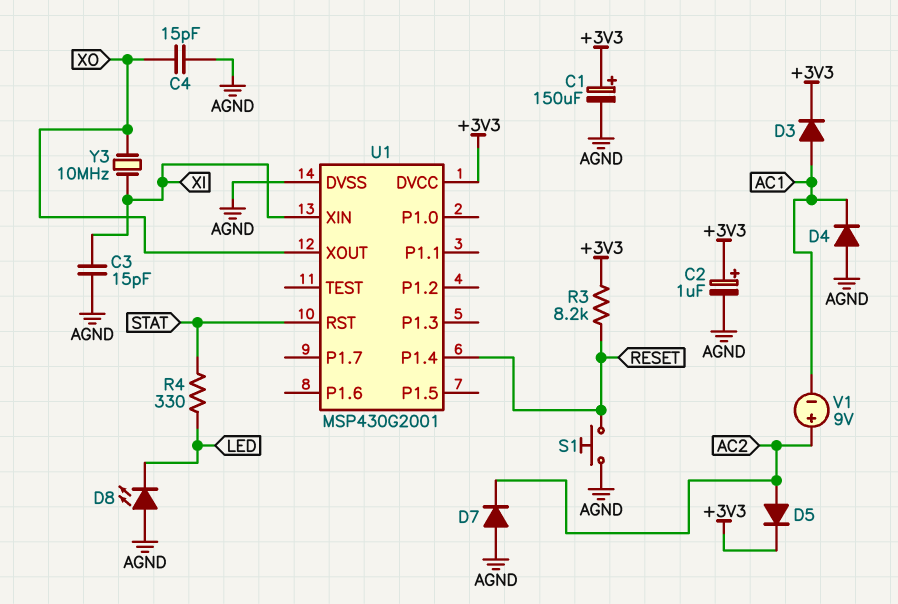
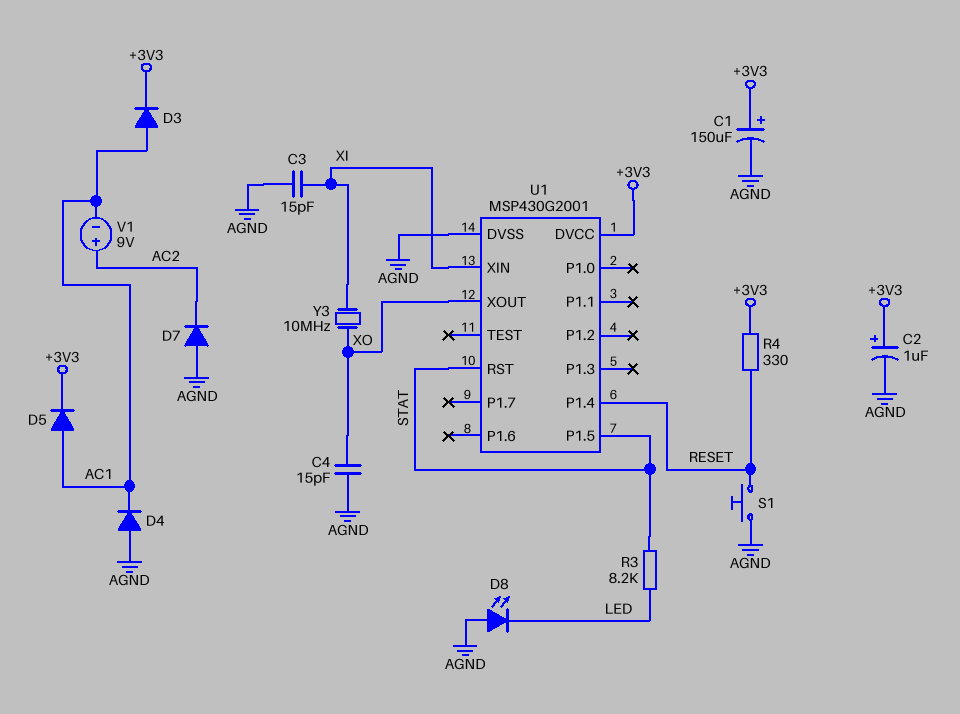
D5: diode (A AC2, K +3V3) -> diode (A AC1, K +3V3)
R3: 8.2k (+3V3, RESET) -> 8.2k (LED, STAT)
R4: 330 (LED, STAT) -> 330 (+3V3, RESET)
U1 pin P1.5: none -> STAT

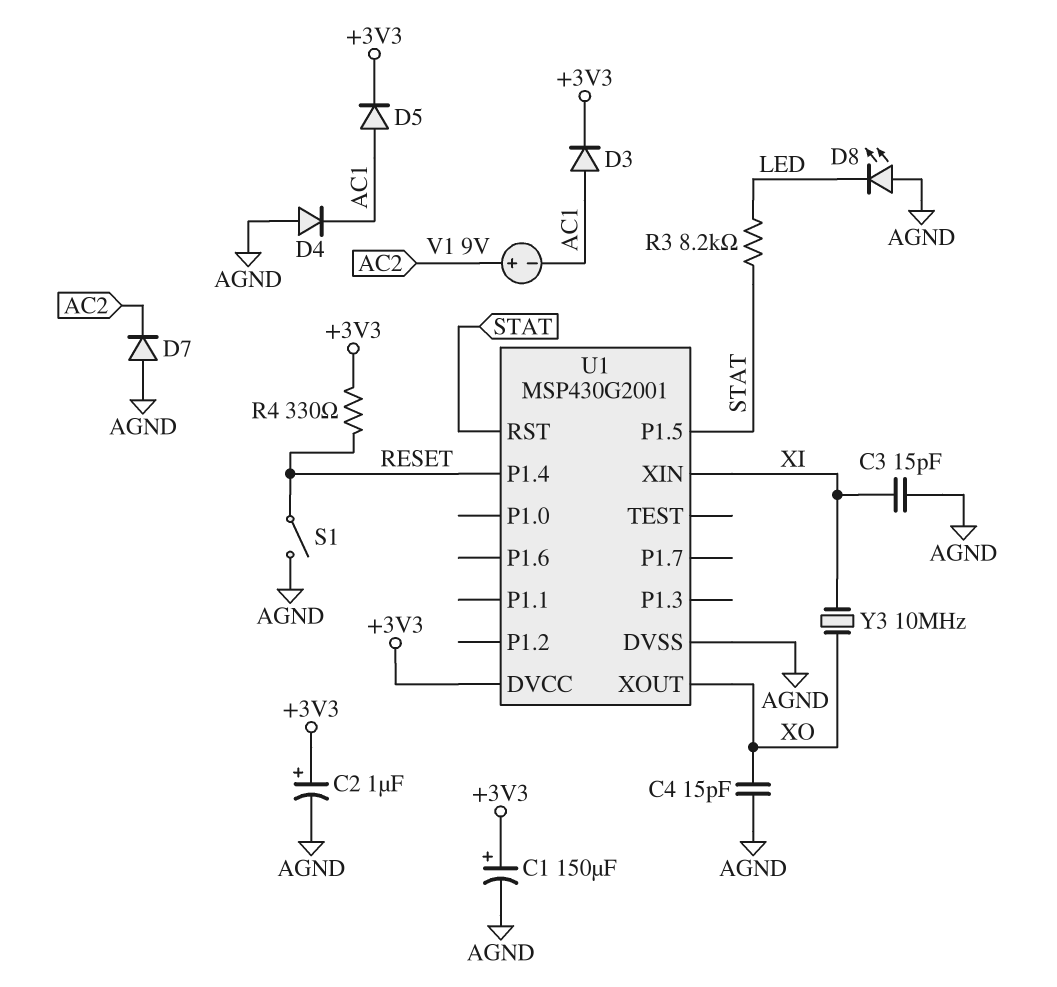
S1: button (AGND, RESET) -> switch (AGND, RESET)

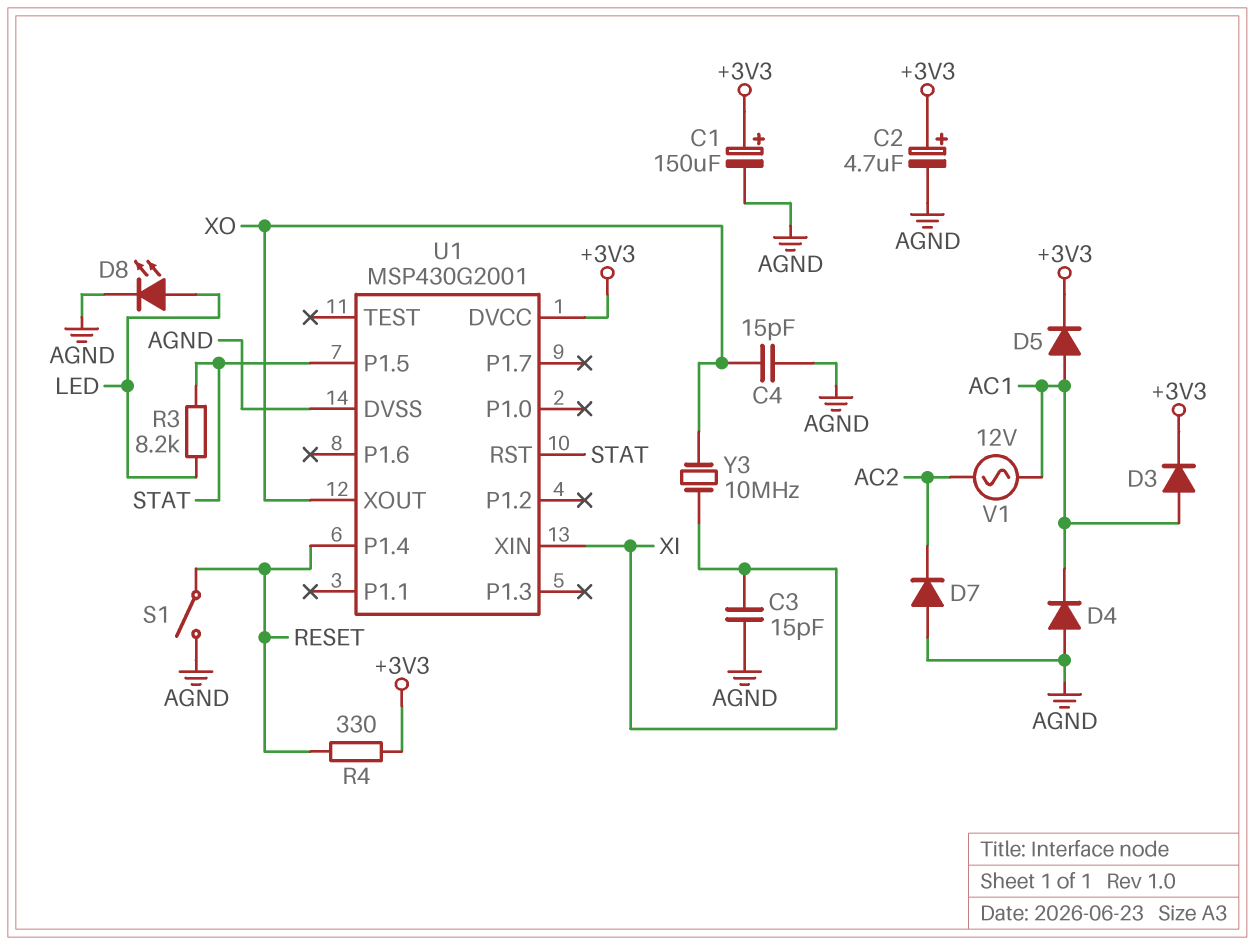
C2: 1uF (plus +3V3, minus AGND) -> 4.7uF (plus +3V3, minus AGND)
D8: LED (A AGND, K LED) -> LED (A LED, K AGND)
V1: 9V (plus AC2, minus AC1) -> AC 12V (AC1, AC2)

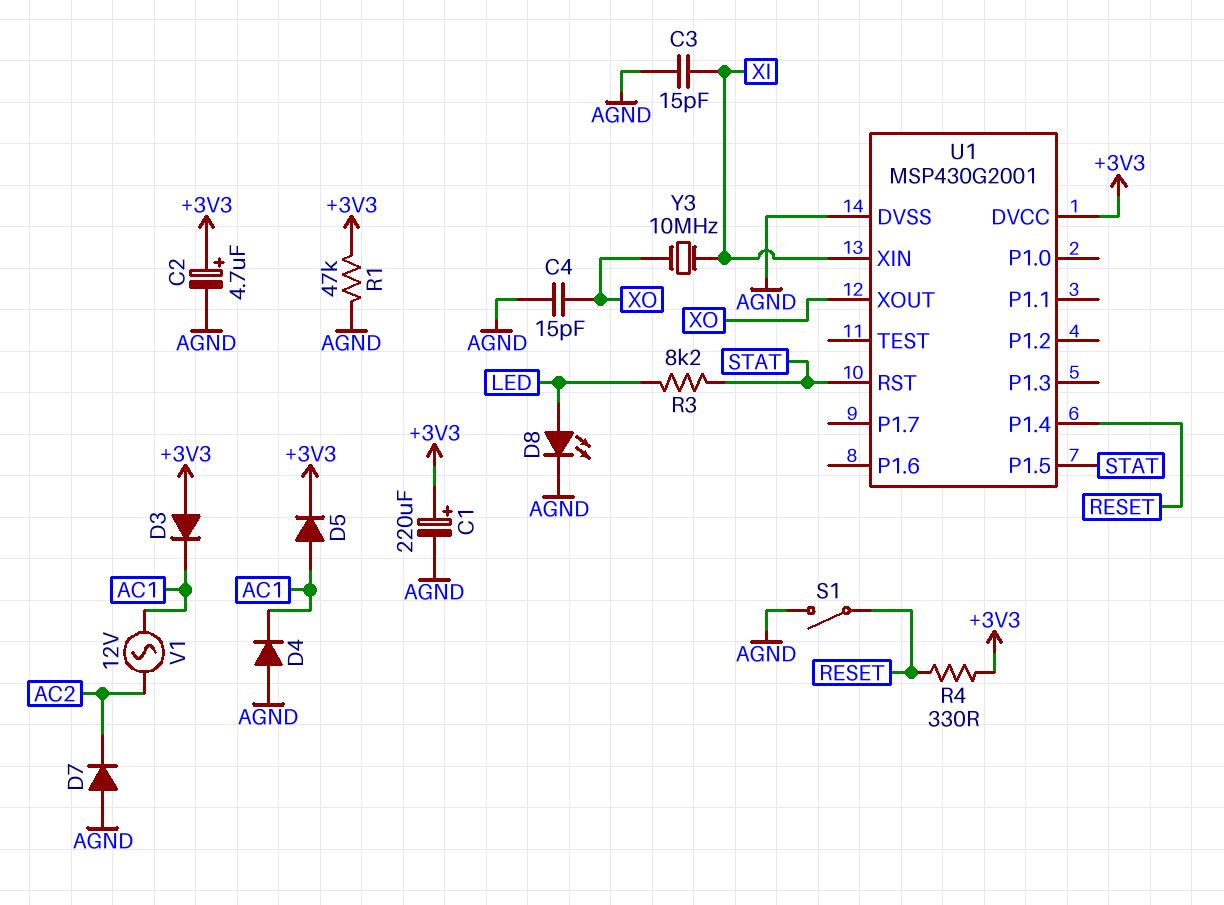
C1: 150uF (plus +3V3, minus AGND) -> 220uF (plus +3V3, minus AGND)
D3: diode (A AC1, K +3V3) -> diode (A +3V3, K AC1)
R1: none -> 47k (+3V3, AGND)

